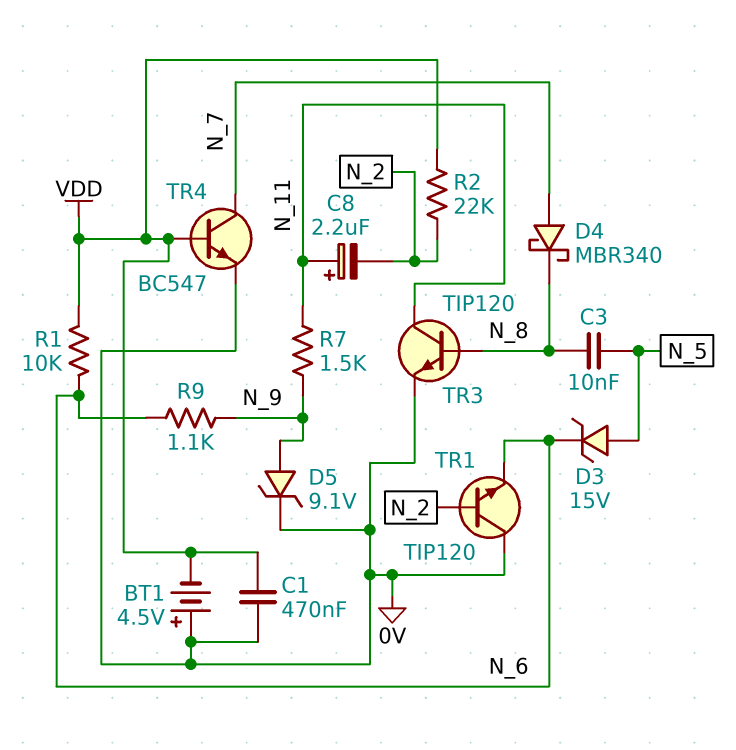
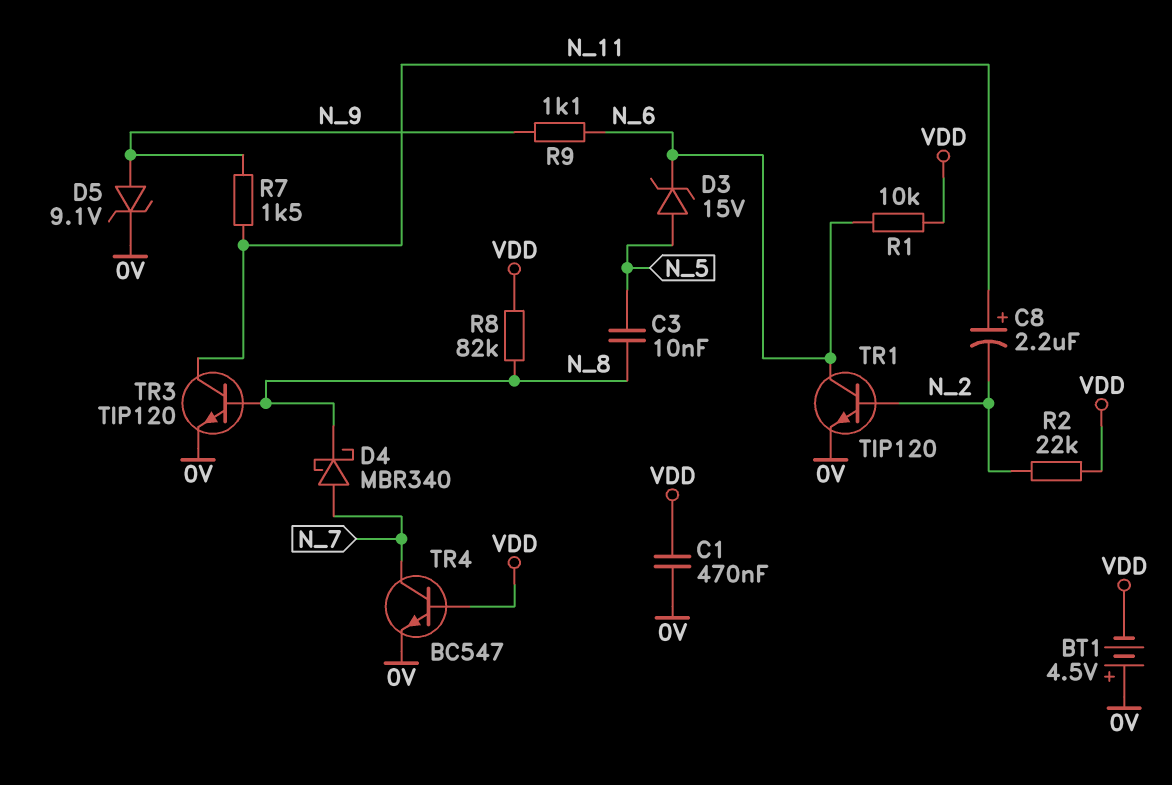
R8: none -> 82k (N_8, VDD)
TR1: NPN TIP120 (B N_2, C 0V, E N_6) -> NPN TIP120 (B N_2, C N_6, E 0V)

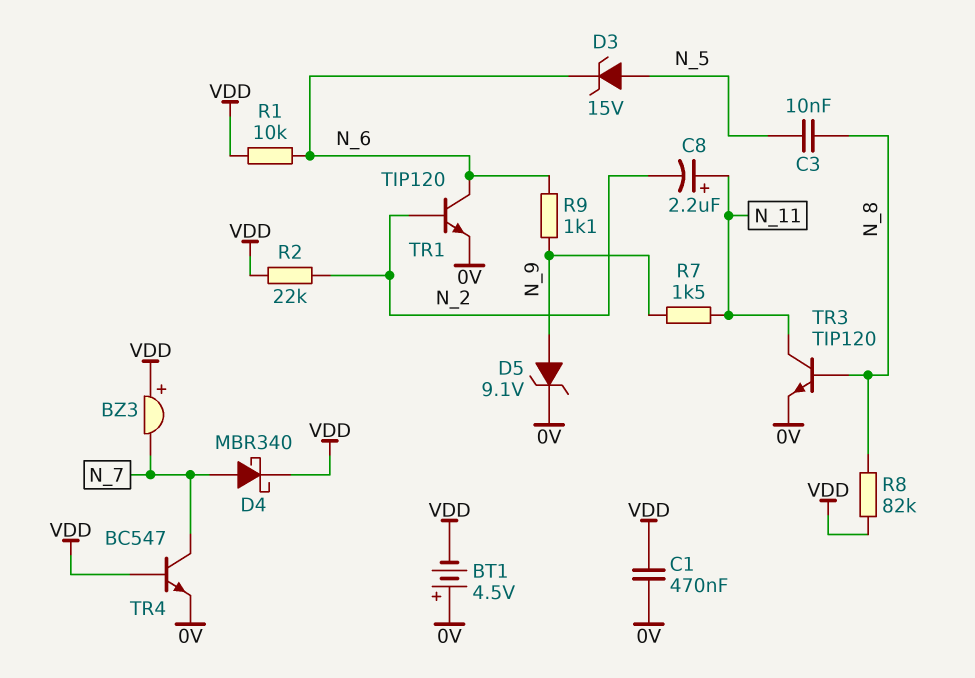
BZ3: none -> buzzer (plus VDD, minus N_7)
D4: schottky MBR340 (A N_7, K N_8) -> schottky MBR340 (A N_7, K VDD)

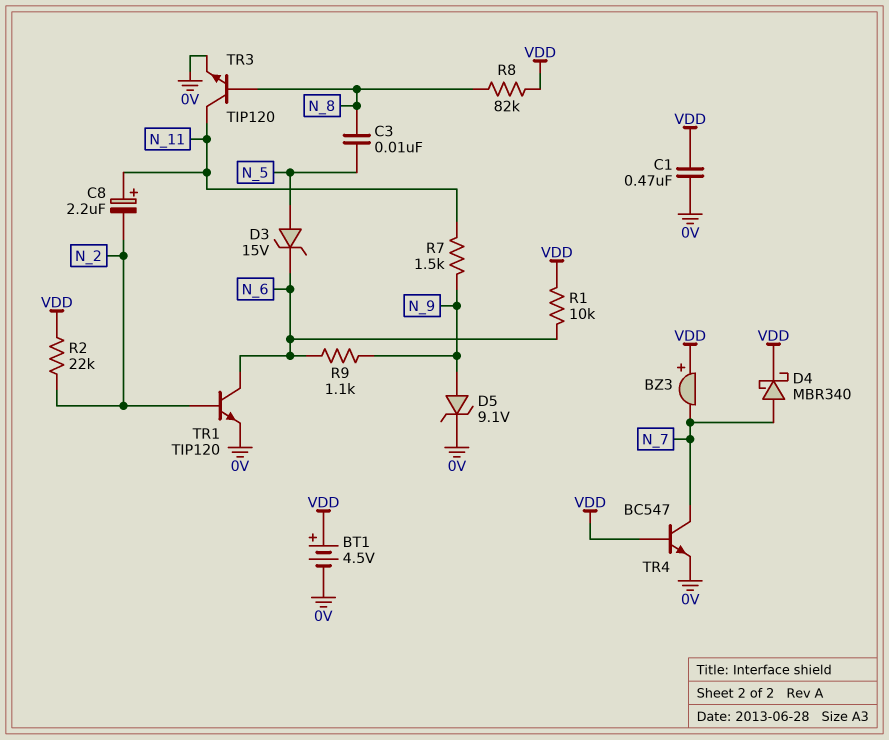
BT1: 4.5V (plus 0V, minus VDD) -> 4.5V (plus VDD, minus 0V)

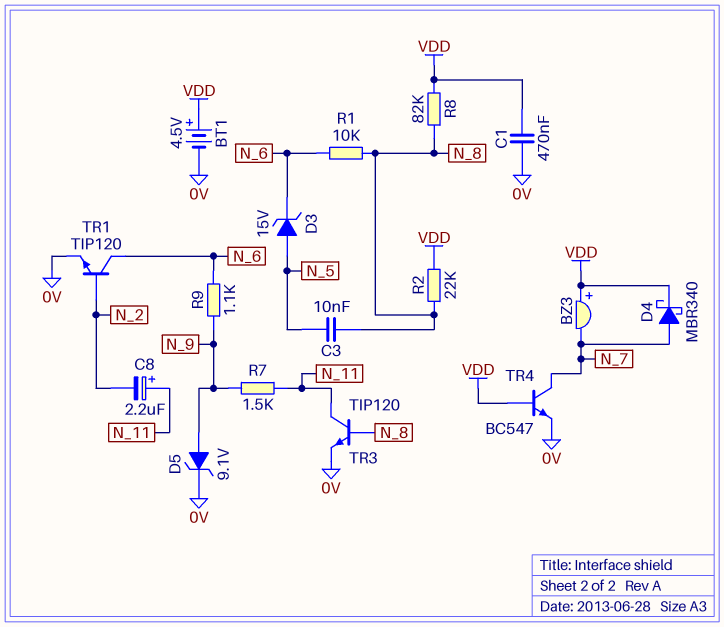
R1: 10k (N_6, VDD) -> 10k (N_6, N_8)
R2: 22k (N_2, VDD) -> 22k (N_8, VDD)

